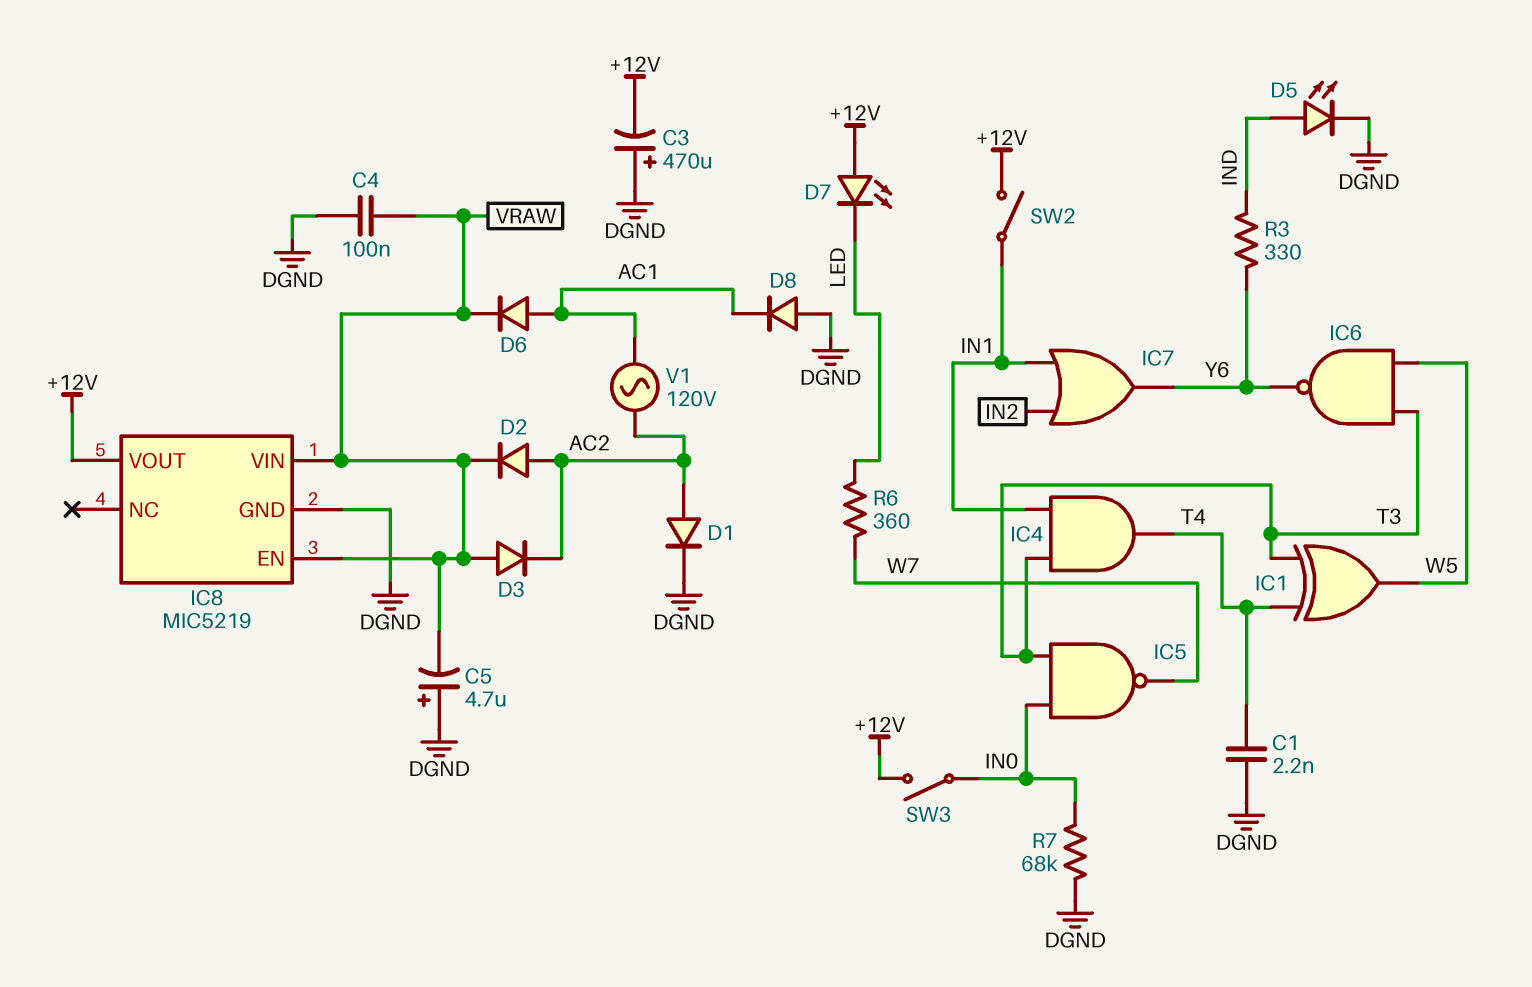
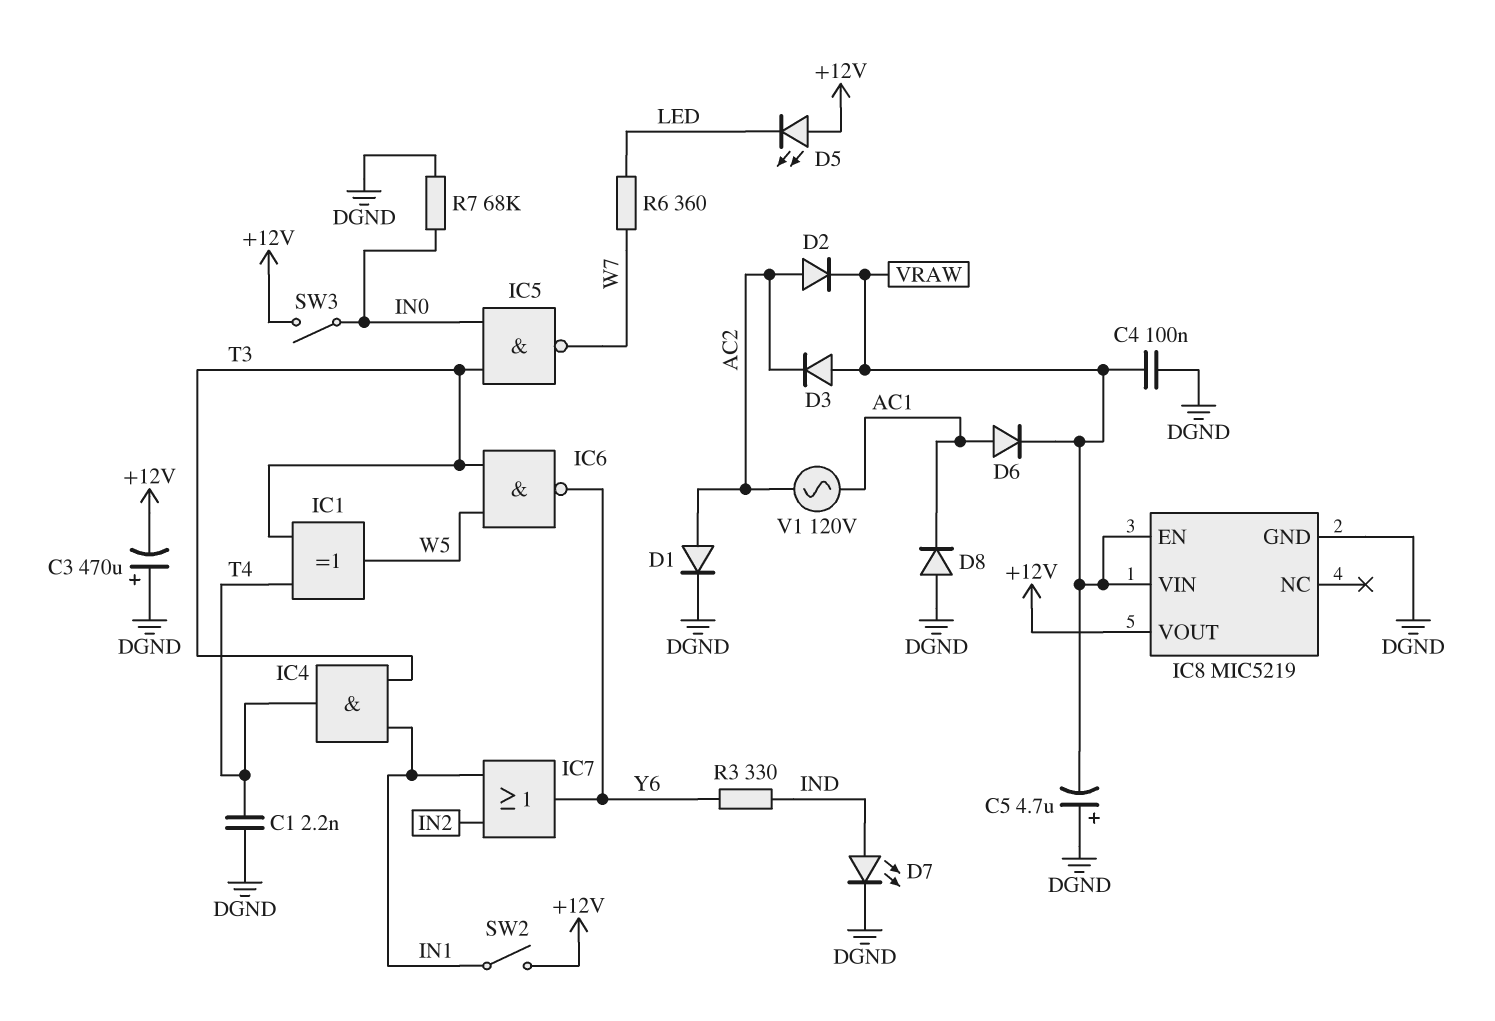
D5: LED (A IND, K DGND) -> LED (A +12V, K LED)
D7: LED (A +12V, K LED) -> LED (A IND, K DGND)

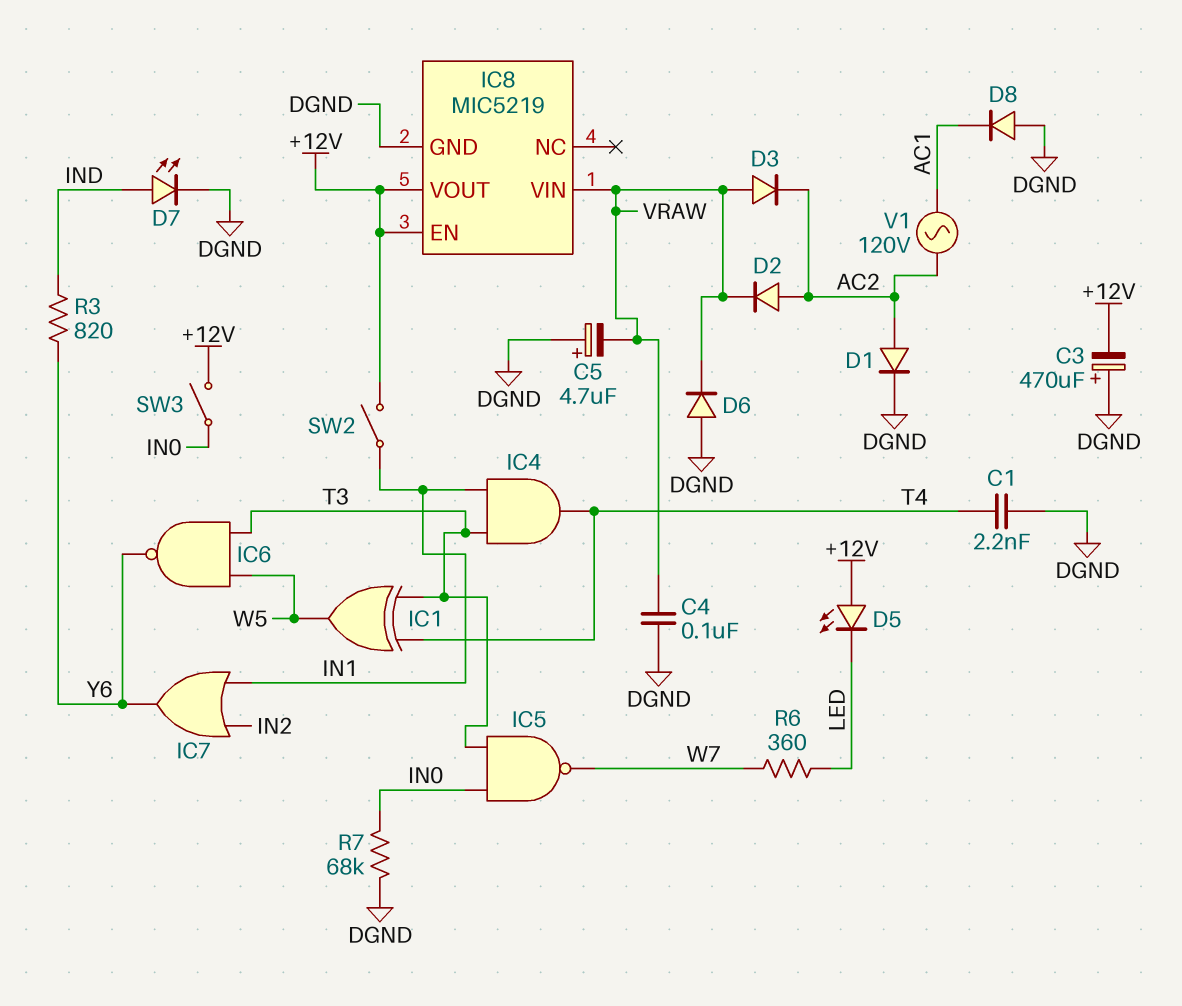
D6: diode (A AC1, K VRAW) -> diode (A DGND, K VRAW)
IC8 pin EN: VRAW -> +12V
R3: 330 (IND, Y6) -> 820 (IND, Y6)

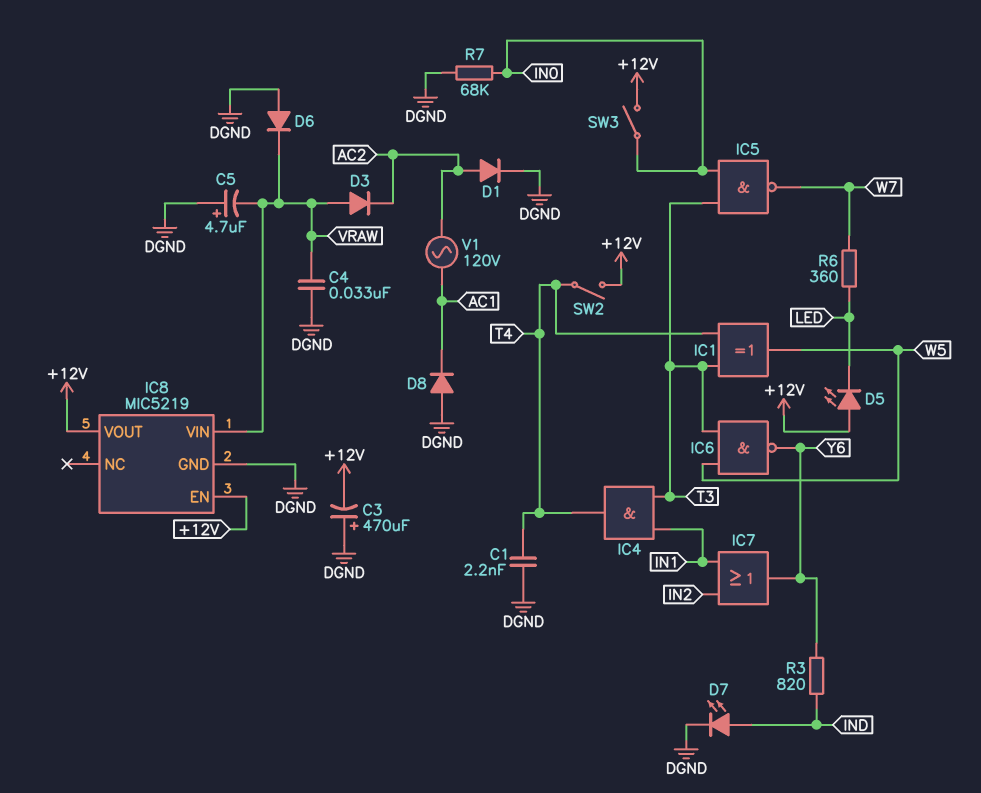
C4: 100nF (DGND, VRAW) -> 33nF (DGND, VRAW)
D2: diode (A AC2, K VRAW) -> none
SW2: switch (+12V, IN1) -> switch (+12V, T4)

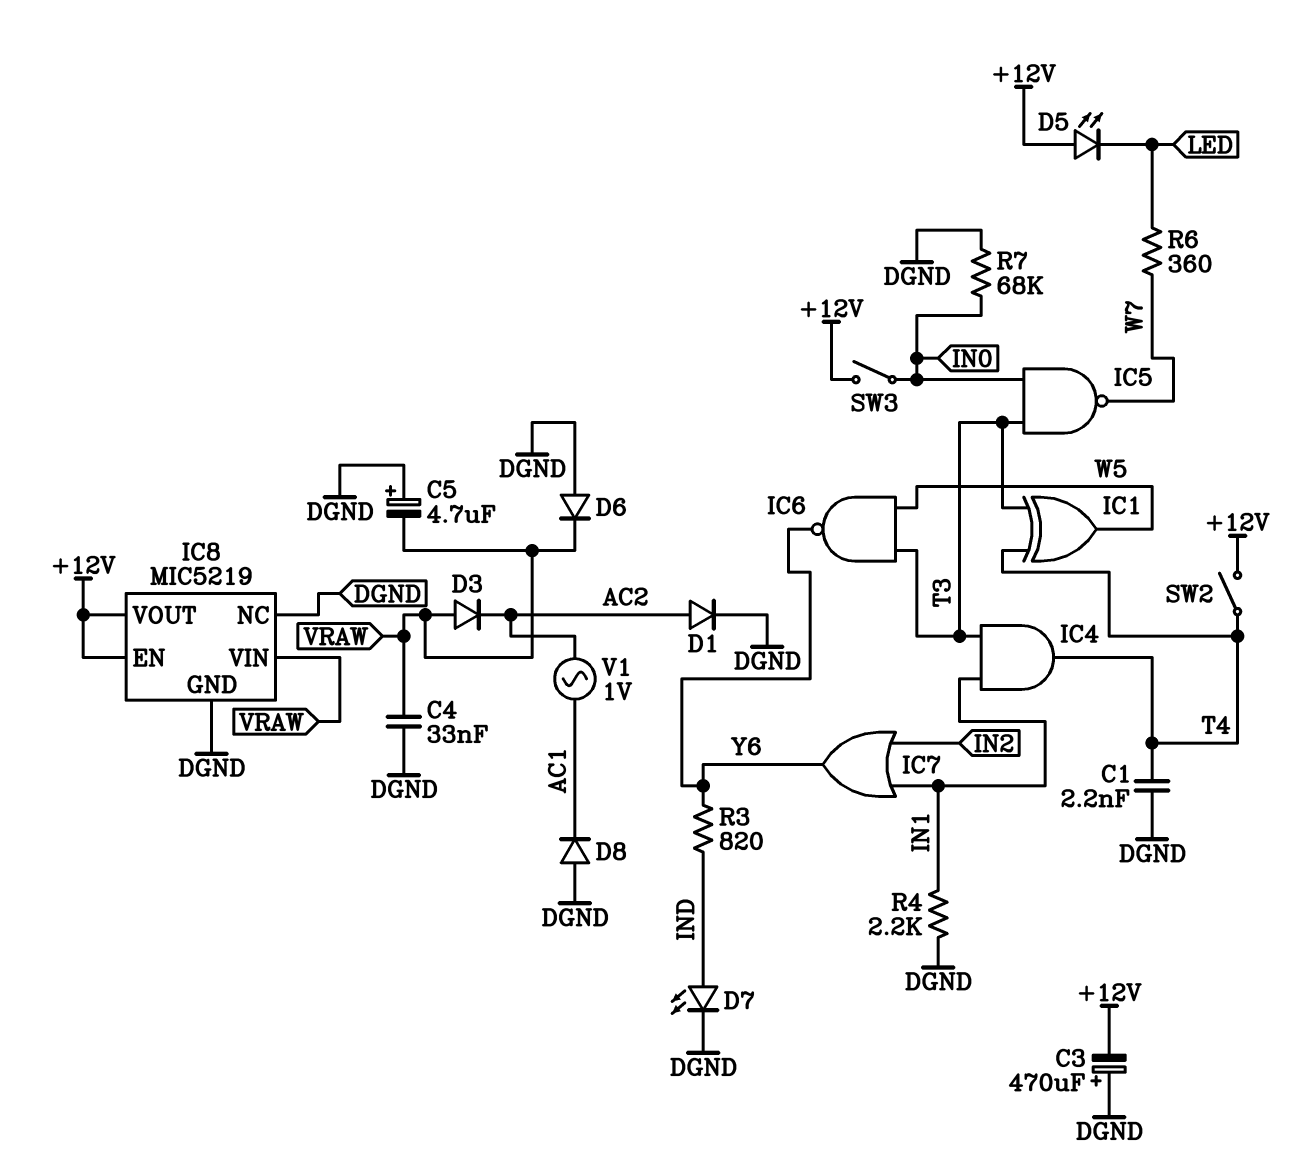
IC8 pin NC: none -> DGND
R4: none -> 2.2k (DGND, IN1)
V1: AC 120V (AC1, AC2) -> AC 1V (AC1, AC2)

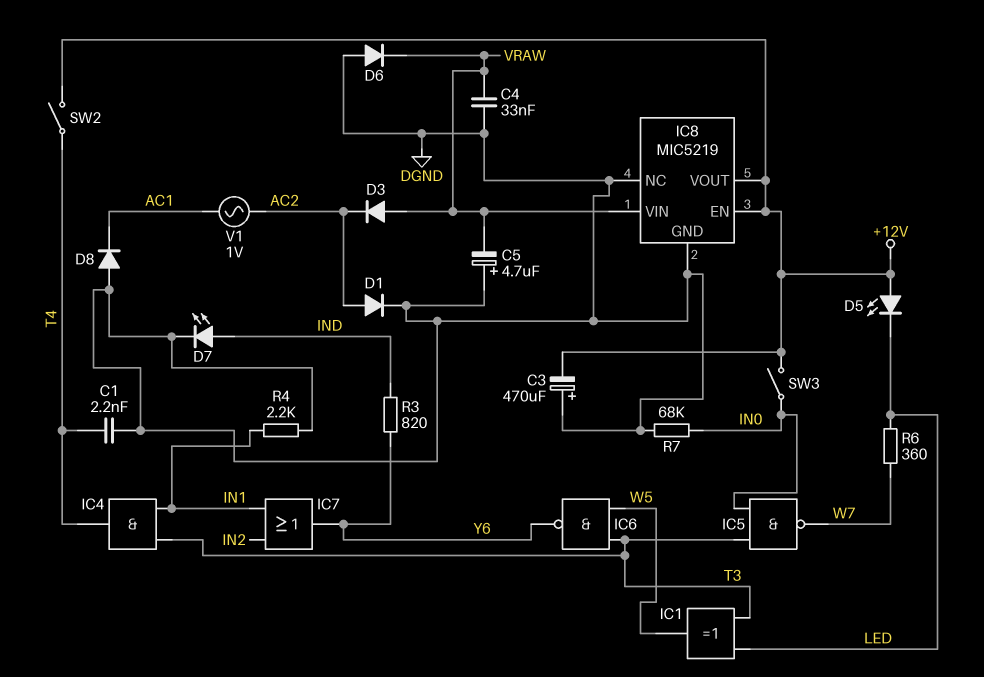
IC1: XOR (in T3, in T4, out W5) -> XOR (in LED, in T3, out W5)

